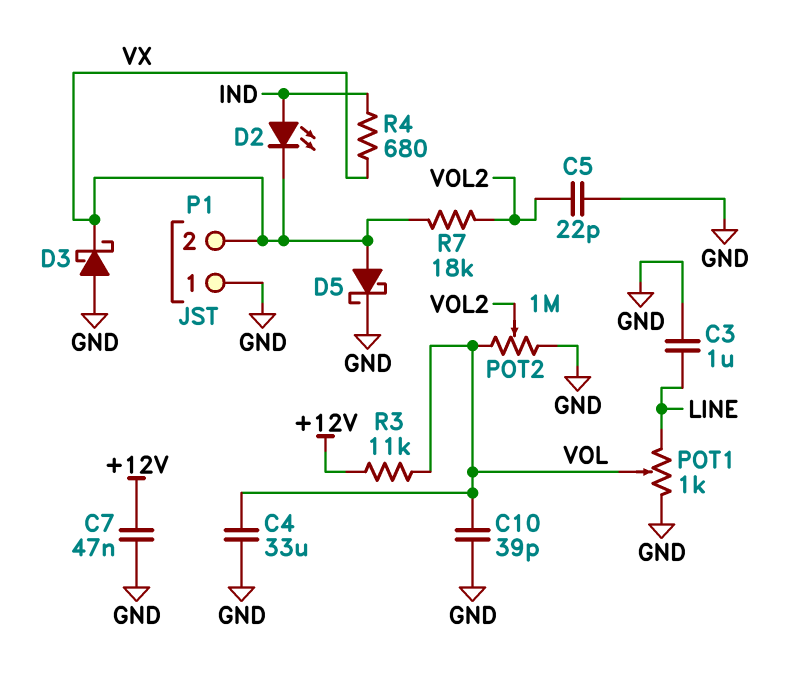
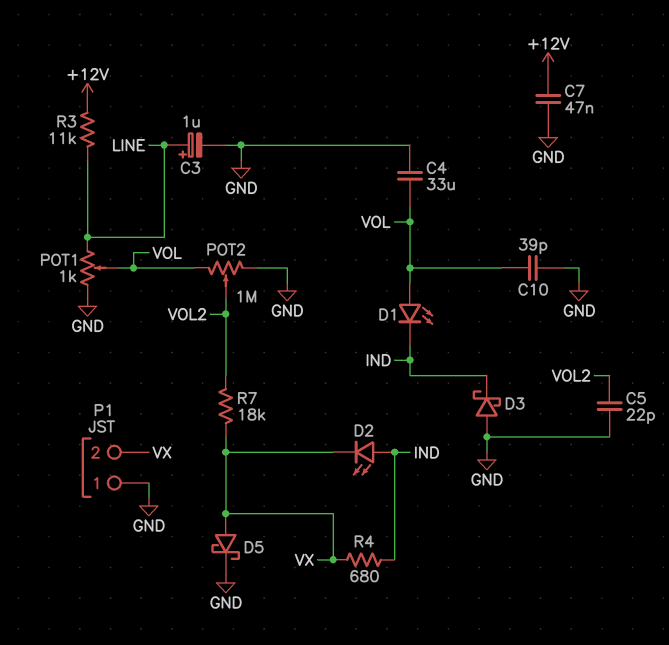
C3: 1uF (GND, LINE) -> 1uF (plus LINE, minus GND)
D1: none -> LED (A VOL, K IND)
D3: schottky (A GND, K VX) -> schottky (A GND, K IND)
R3: 11k (+12V, VOL) -> 11k (+12V, LINE)

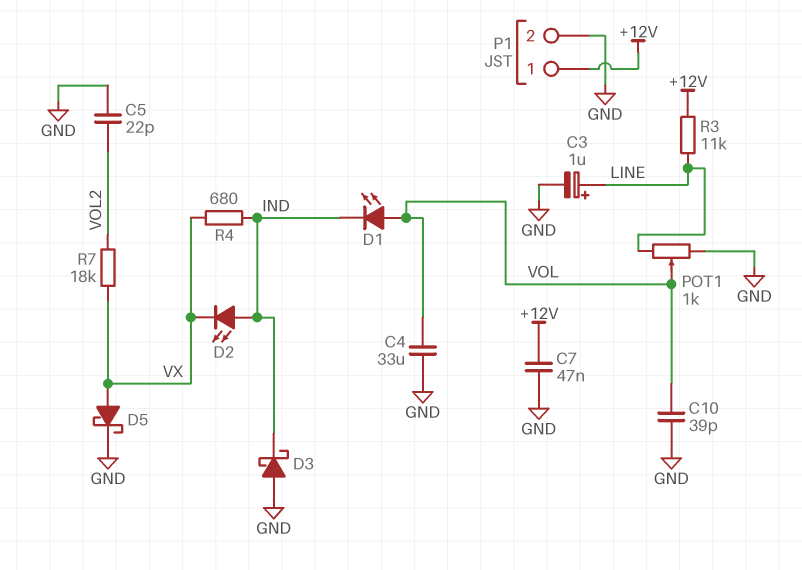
P1 pin 1: GND -> +12V
P1 pin 2: VX -> GND
POT2: 1M (GND, VOL, wiper VOL2) -> none

